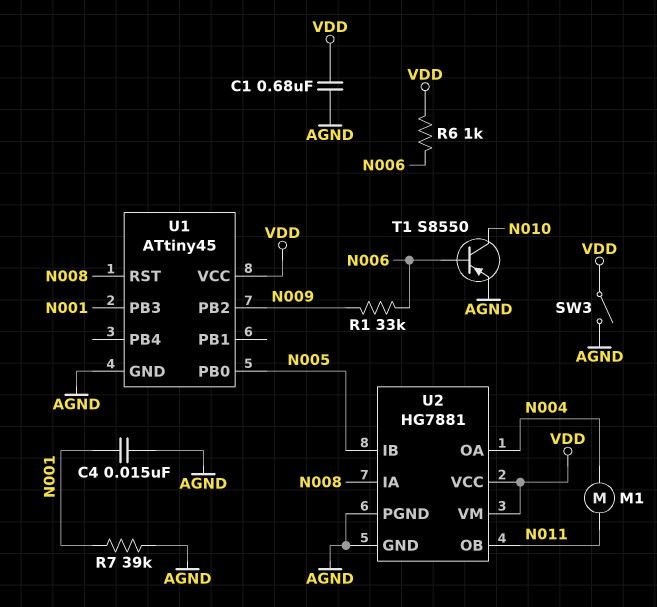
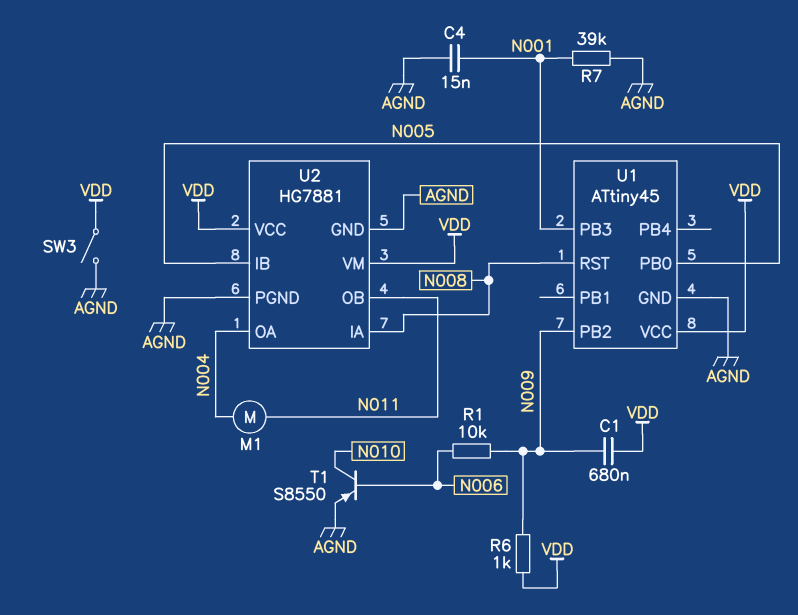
C1: 680nF (AGND, VDD) -> 680nF (N009, VDD)
R1: 33k (N006, N009) -> 10k (N006, N009)
R6: 1k (N006, VDD) -> 1k (N009, VDD)

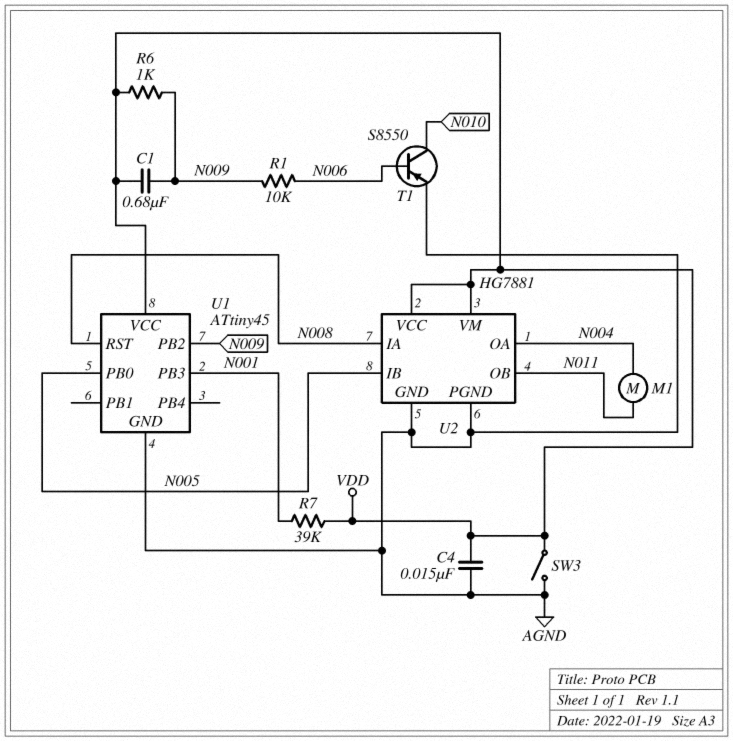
C4: 15nF (AGND, N001) -> 15nF (AGND, VDD)
R7: 39k (AGND, N001) -> 39k (N001, VDD)

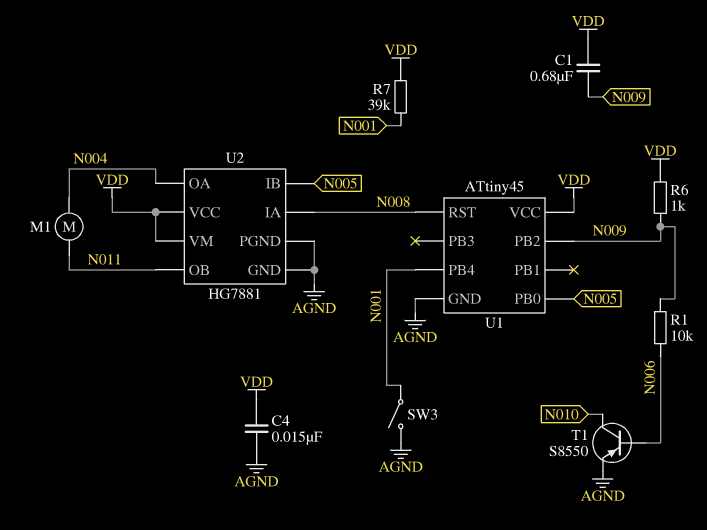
SW3: switch (AGND, VDD) -> switch (AGND, N001)
U1 pin PB3: N001 -> none
U1 pin PB4: none -> N001

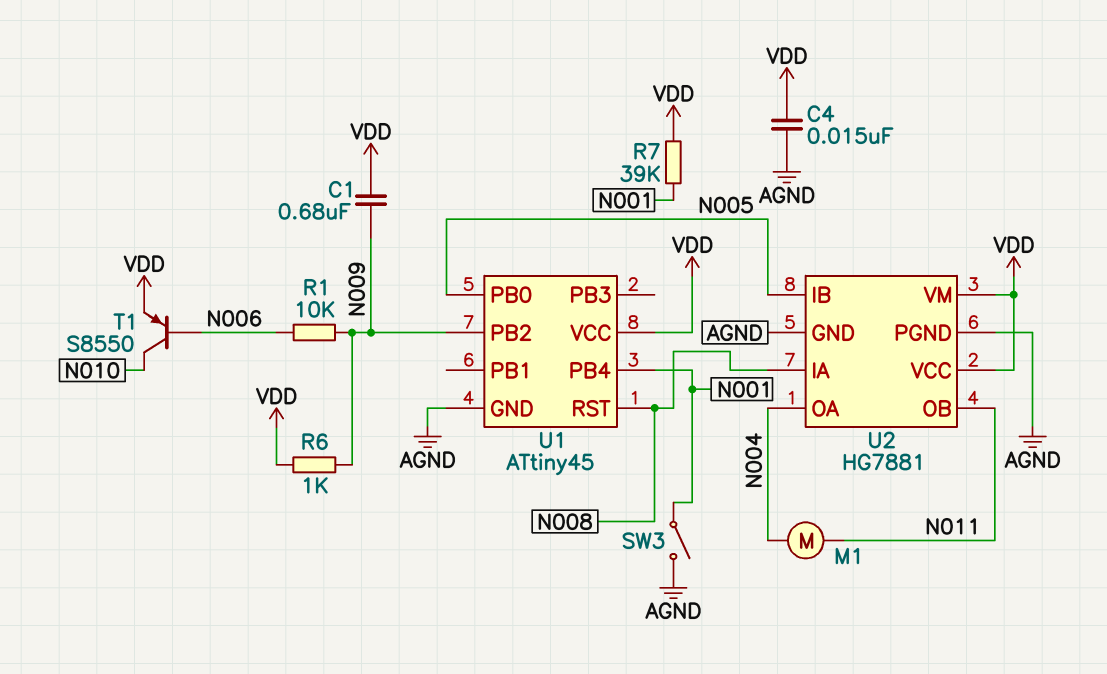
T1: PNP S8550 (B N006, C N010, E AGND) -> PNP S8550 (B N006, C N010, E VDD)

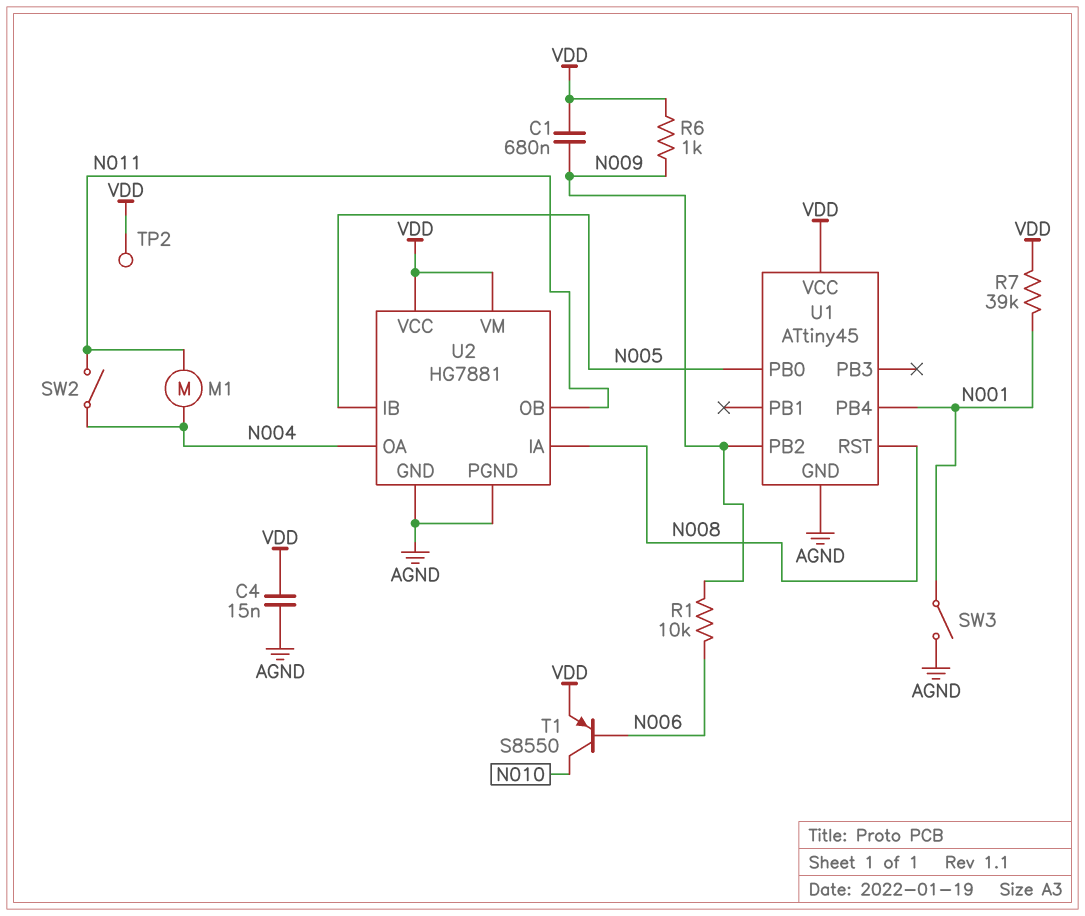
SW2: none -> switch (N004, N011)
TP2: none -> test point (VDD)

